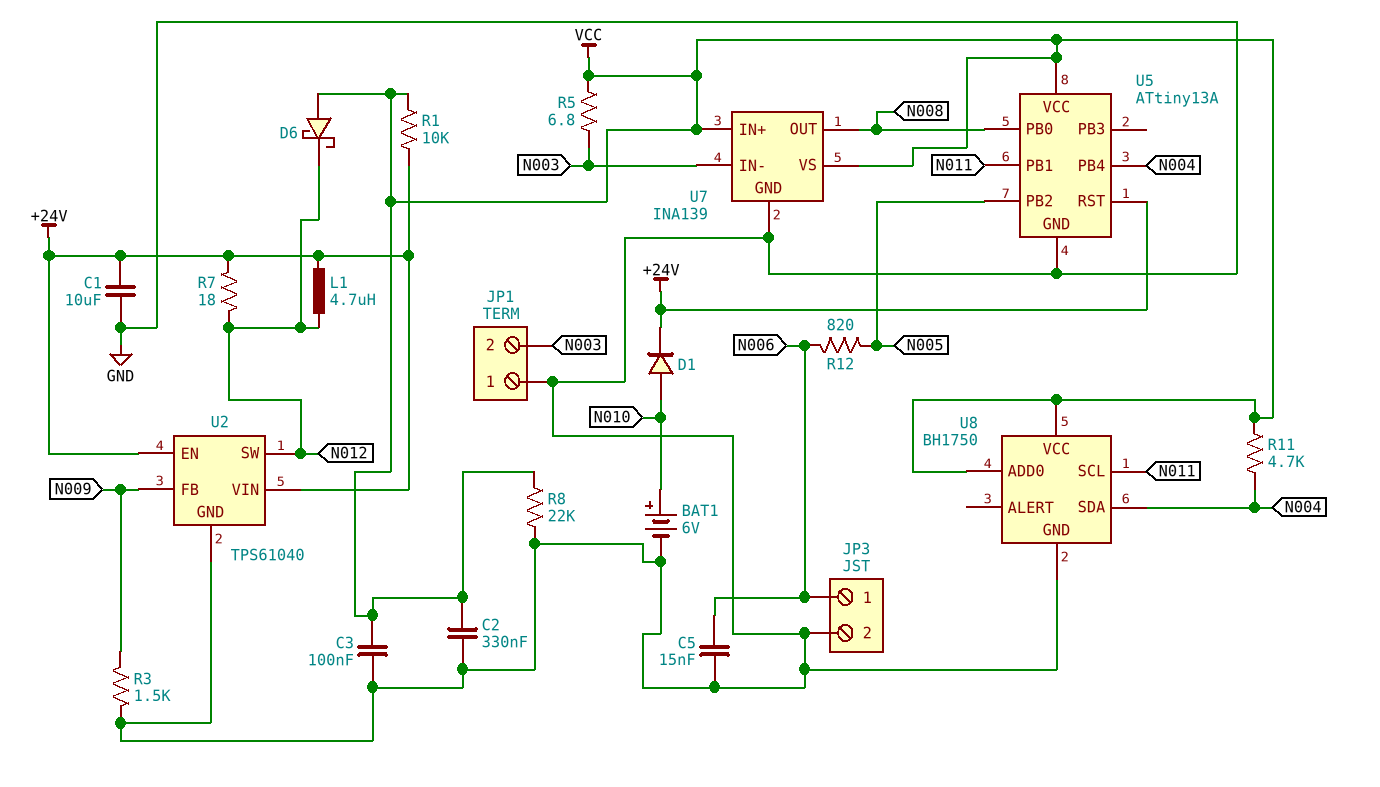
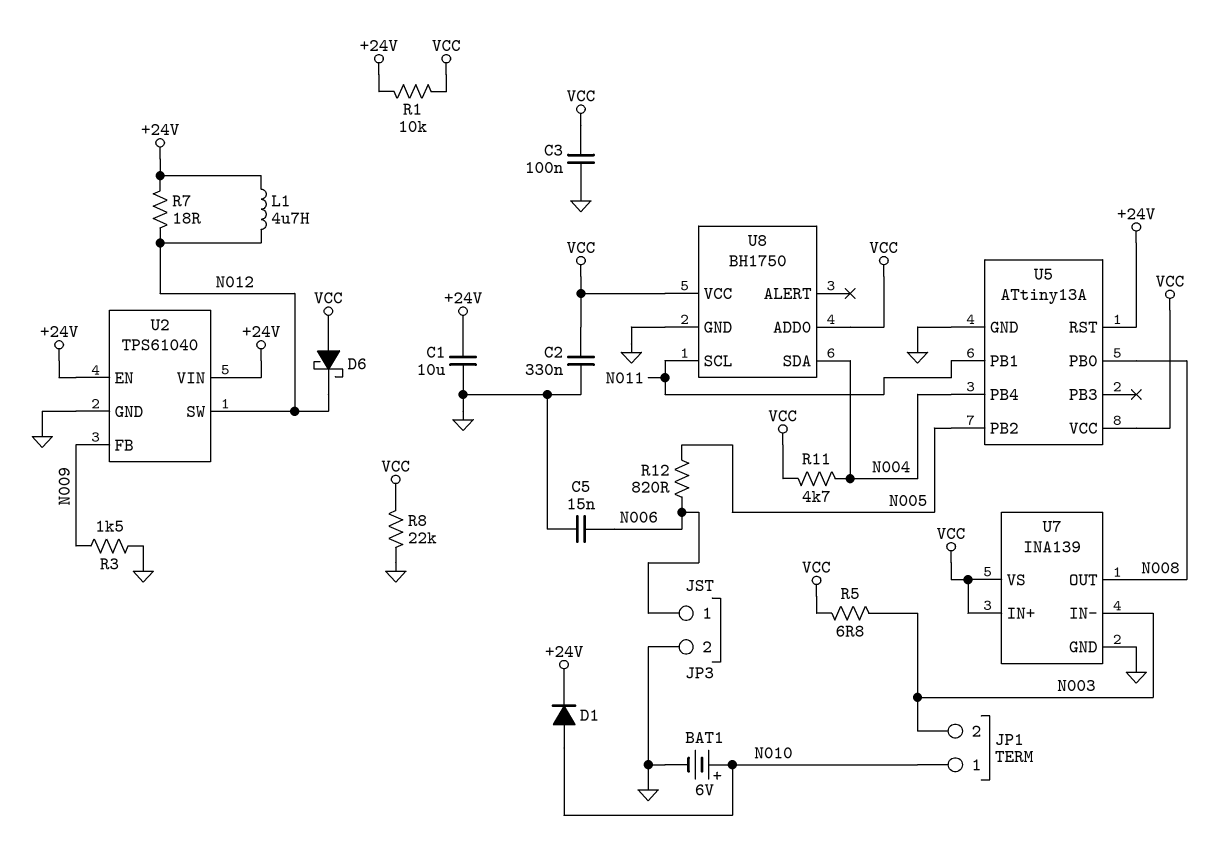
JP1 pin 1: GND -> N010

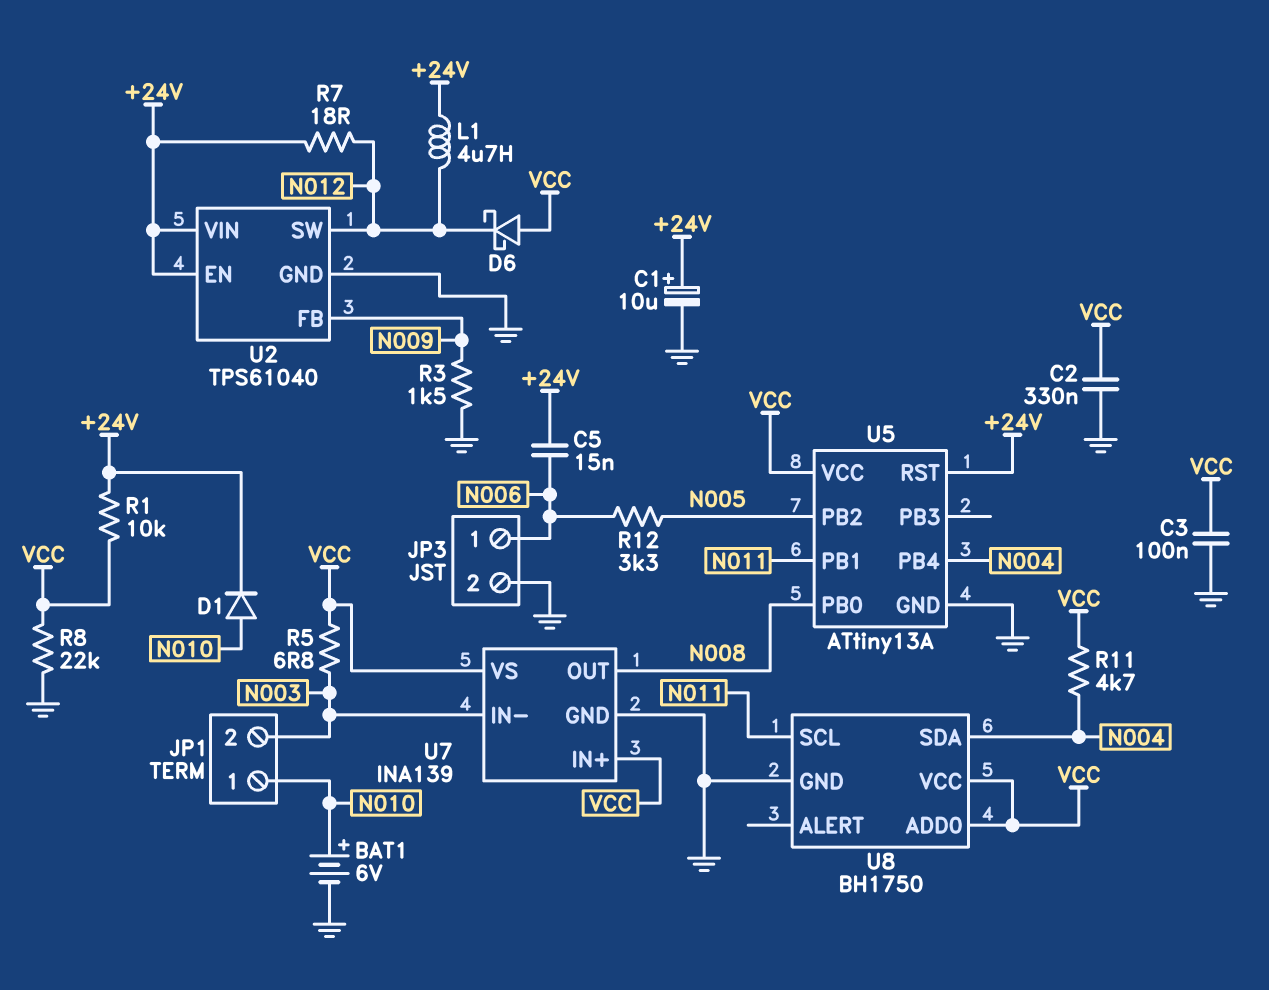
C1: 10uF (+24V, GND) -> 10uF (plus +24V, minus GND)
C5: 15nF (GND, N006) -> 15nF (+24V, N006)
R12: 820 (N005, N006) -> 3.3k (N005, N006)

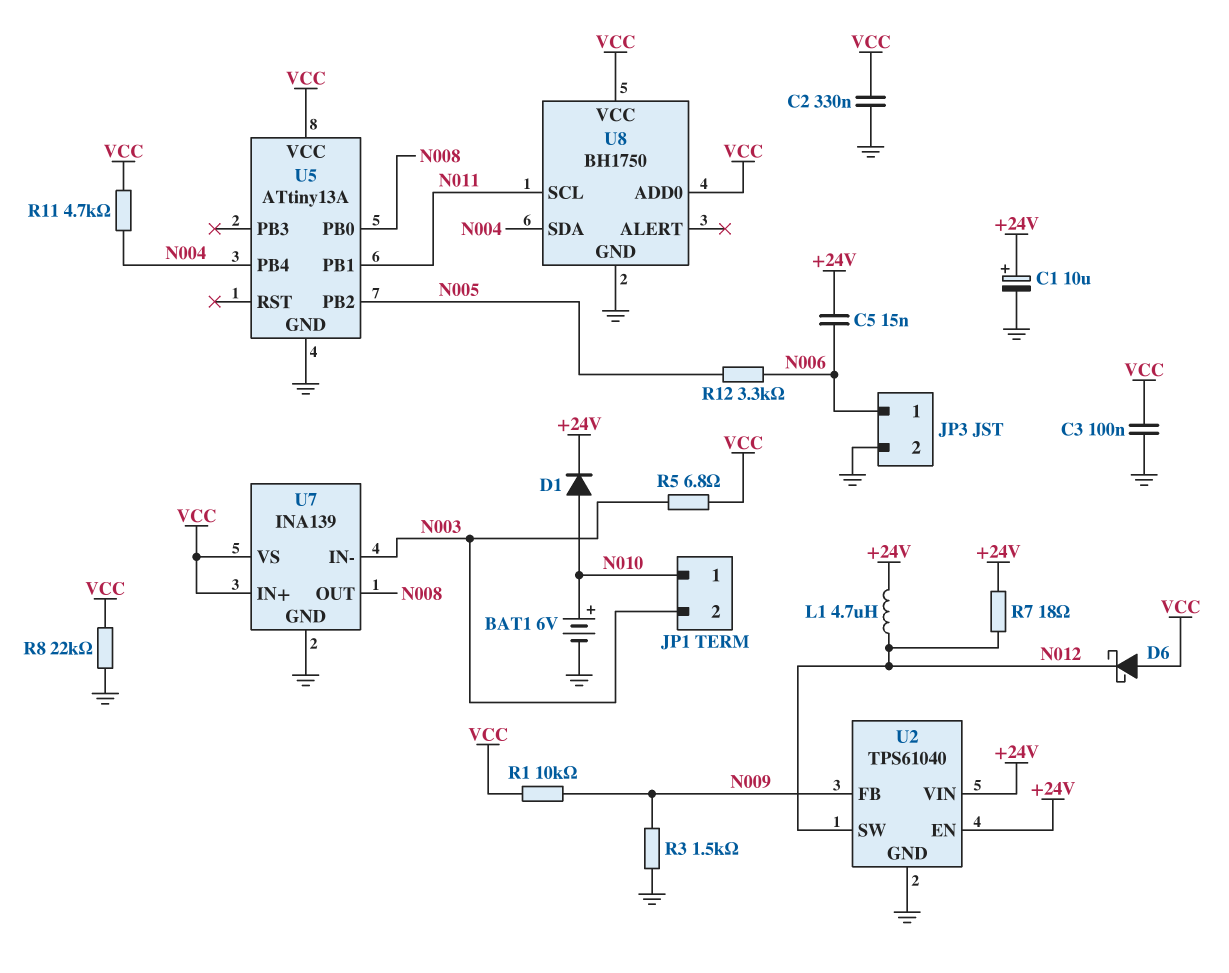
R1: 10k (+24V, VCC) -> 10k (N009, VCC)
U5 pin RST: +24V -> none

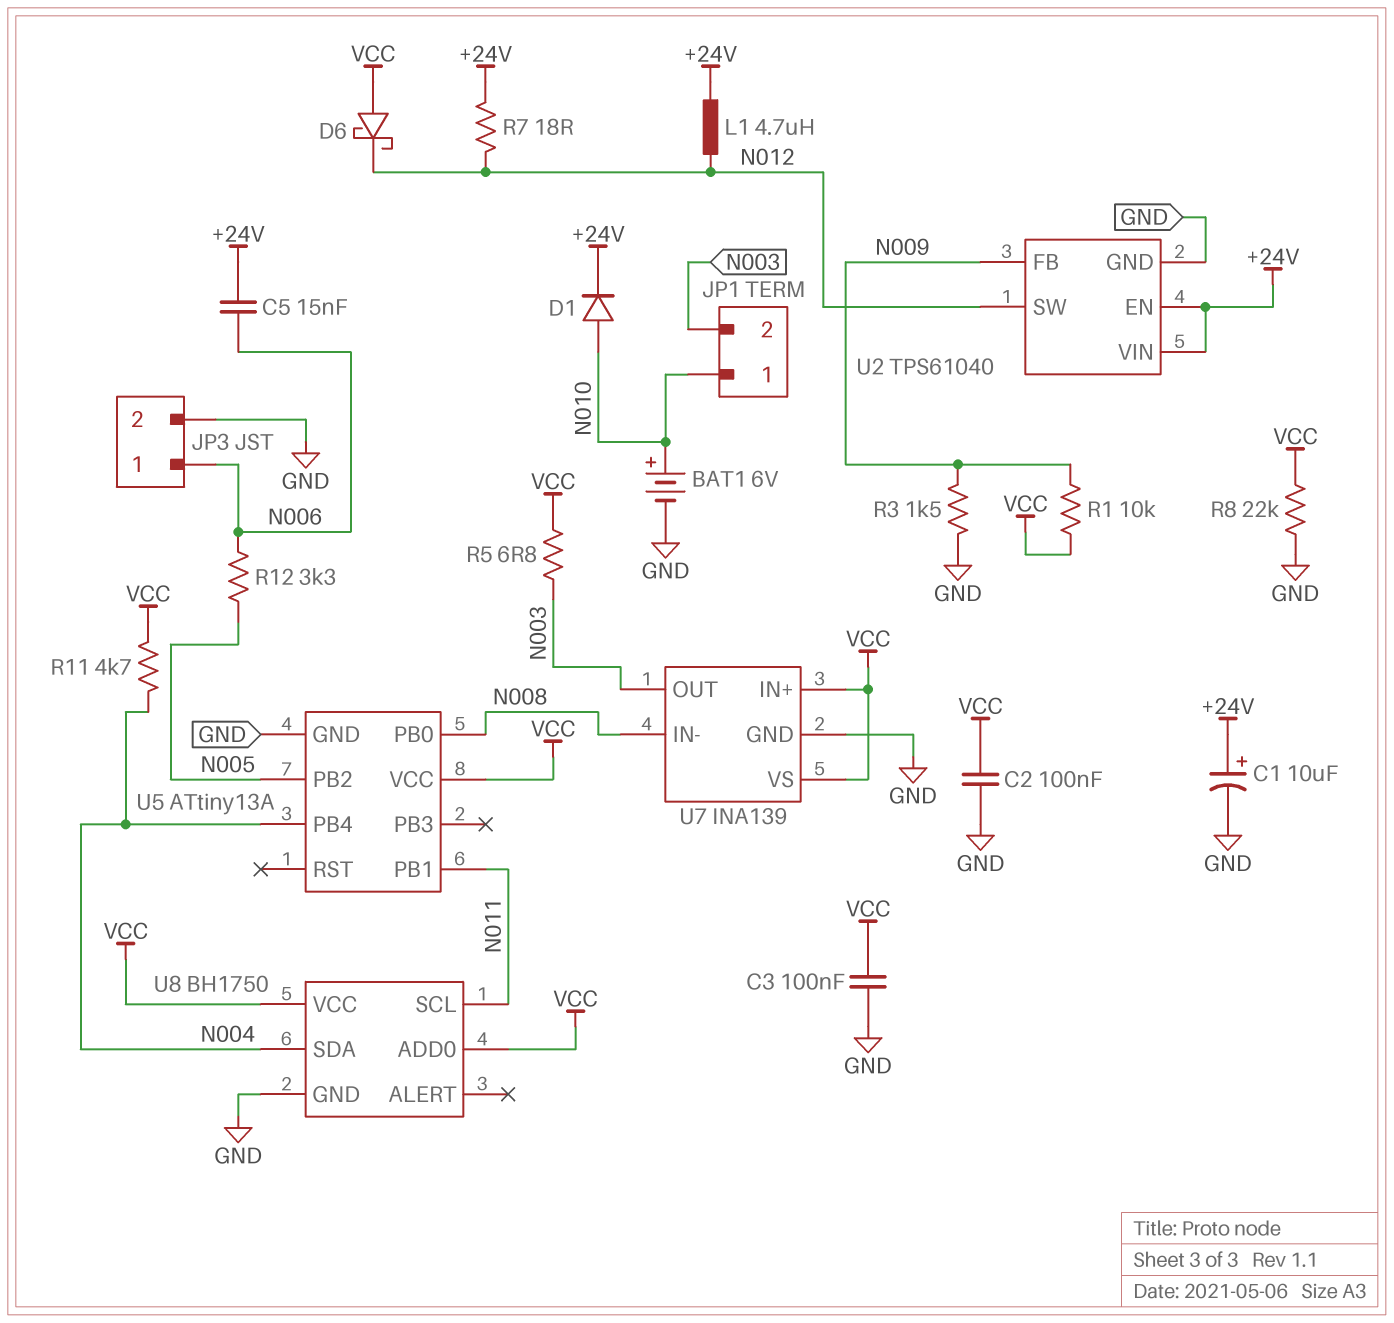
C2: 330nF (GND, VCC) -> 100nF (GND, VCC)
U7 pin IN-: N003 -> N008
U7 pin OUT: N008 -> N003

